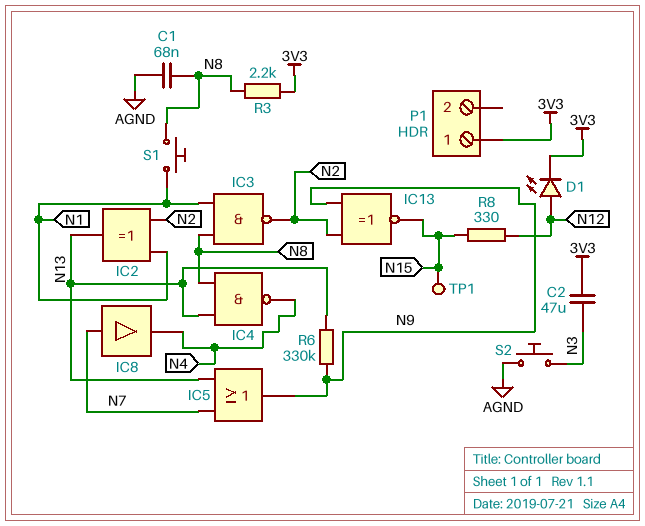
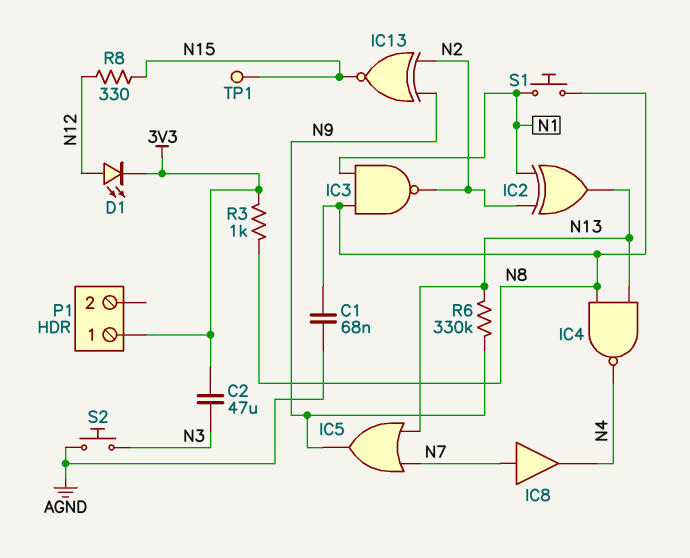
R3: 2.2k (3V3, N8) -> 1k (3V3, N8)

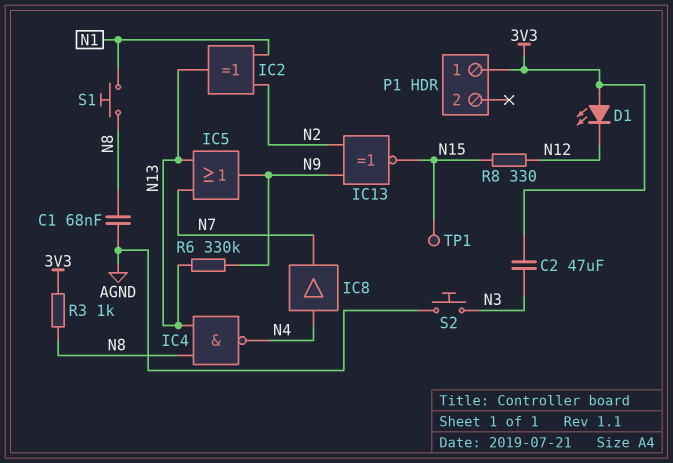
D1: LED (A N12, K 3V3) -> LED (A 3V3, K N12)
IC3: NAND (in N1, in N8, out N2) -> none
IC8: buffer (in N7, out N4) -> buffer (in N4, out N7)

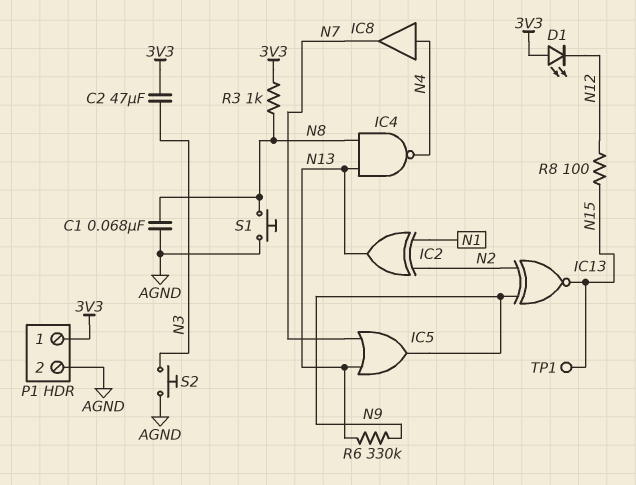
P1 pin 2: none -> AGND
R8: 330 (N12, N15) -> 100 (N12, N15)
S1: button (N1, N8) -> button (AGND, N8)

